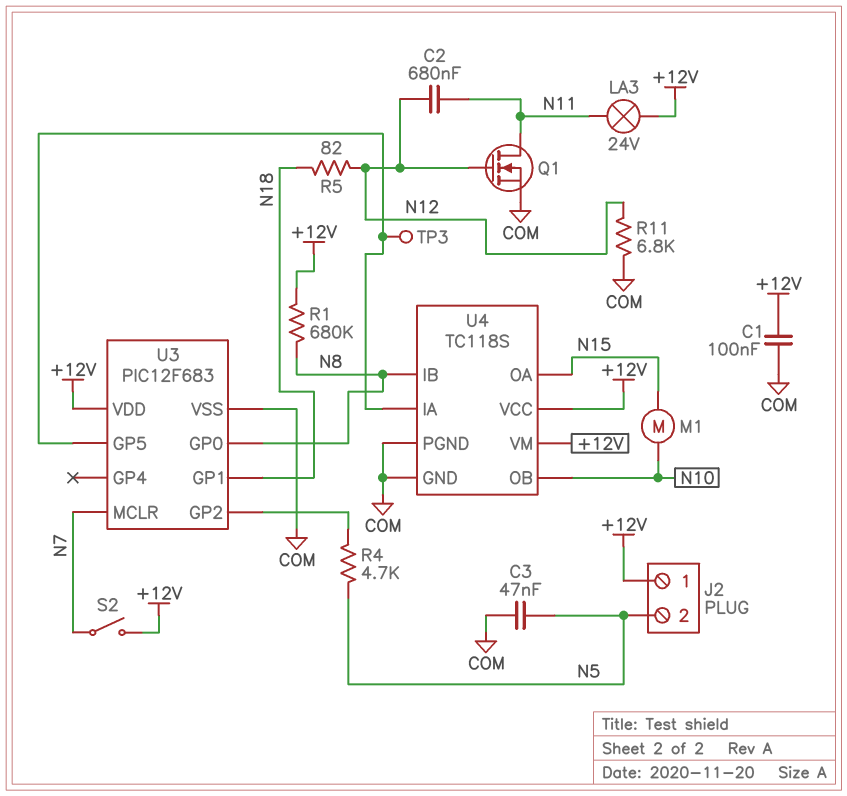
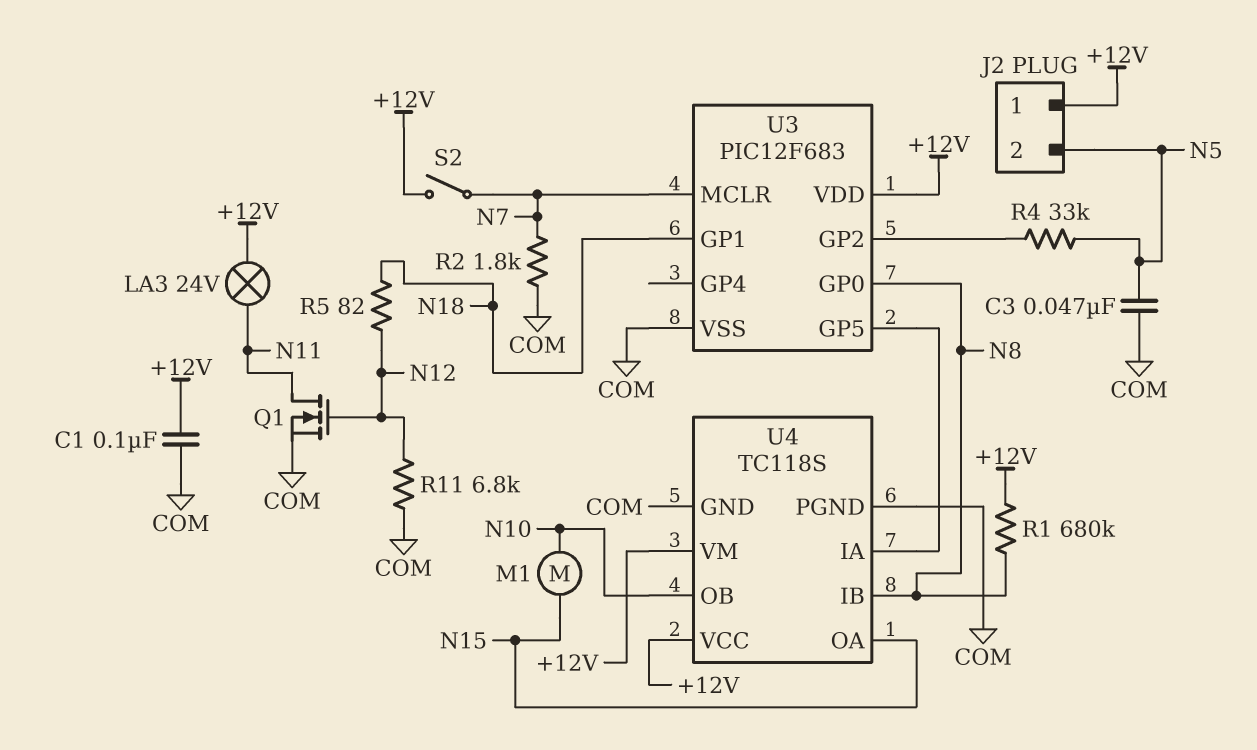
C2: 680nF (N11, N12) -> none
R2: none -> 1.8k (COM, N7)
R4: 4.7k (N5, U3/GP2) -> 33k (N5, U3/GP2)
TP3: test point (U3/GP5) -> none

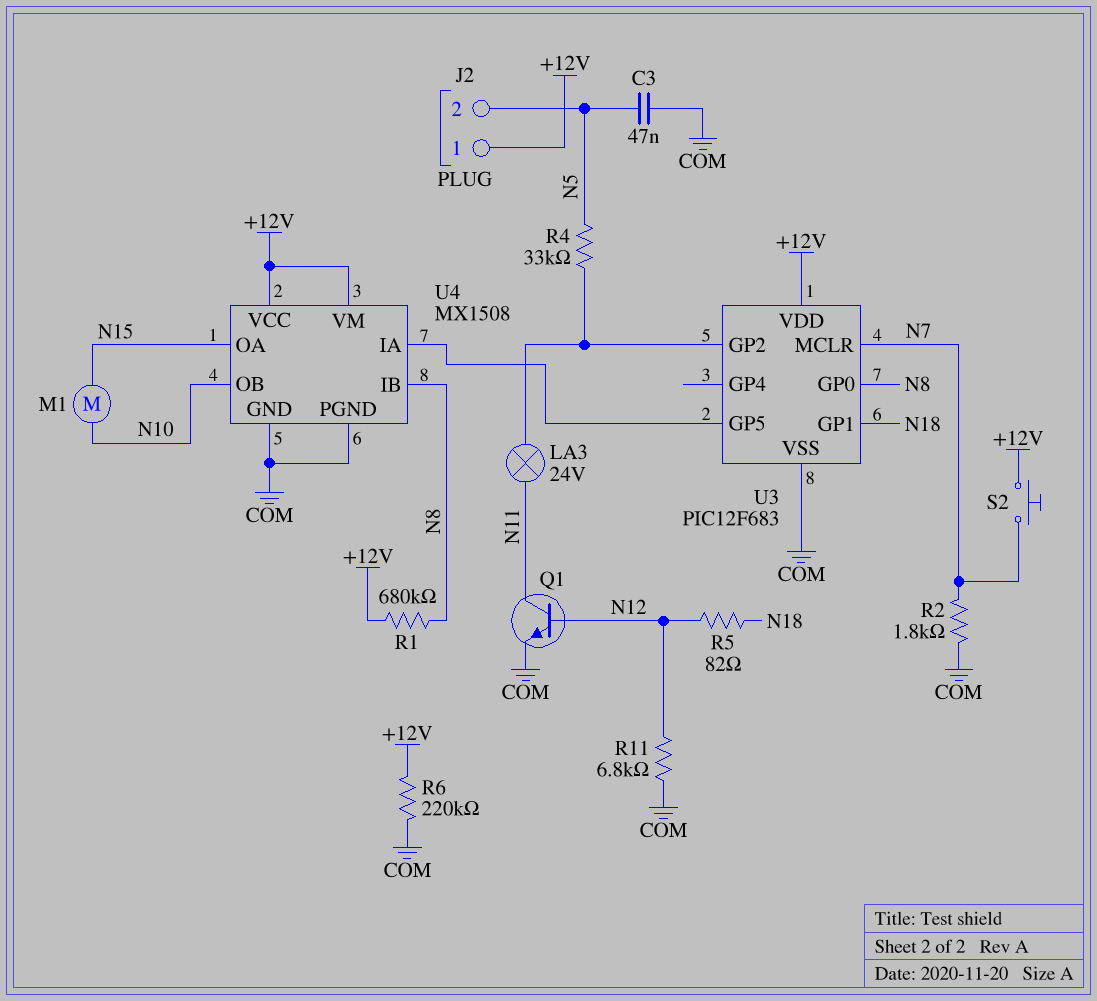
C1: 100nF (+12V, COM) -> none
LA3: lamp 24V (+12V, N11) -> lamp 24V (N11, U3/GP2)
Q1: NMOS (G N12, D N11, S COM) -> NPN (B N12, C N11, E COM)
R6: none -> 220k (+12V, COM)
S2: switch (+12V, N7) -> button (+12V, N7)
U4: TC118S -> MX1508

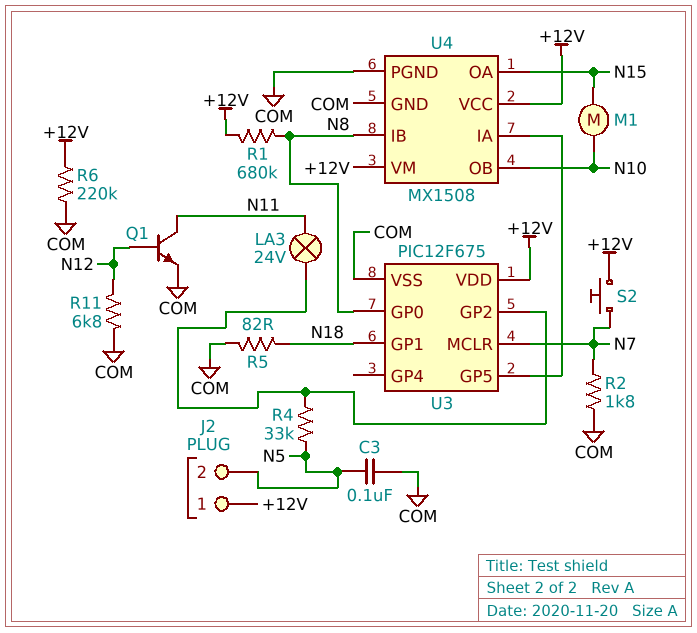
C3: 47nF (COM, N5) -> 100nF (COM, N5)
R5: 82 (N12, N18) -> 82 (COM, N18)
U3: PIC12F683 -> PIC12F675

